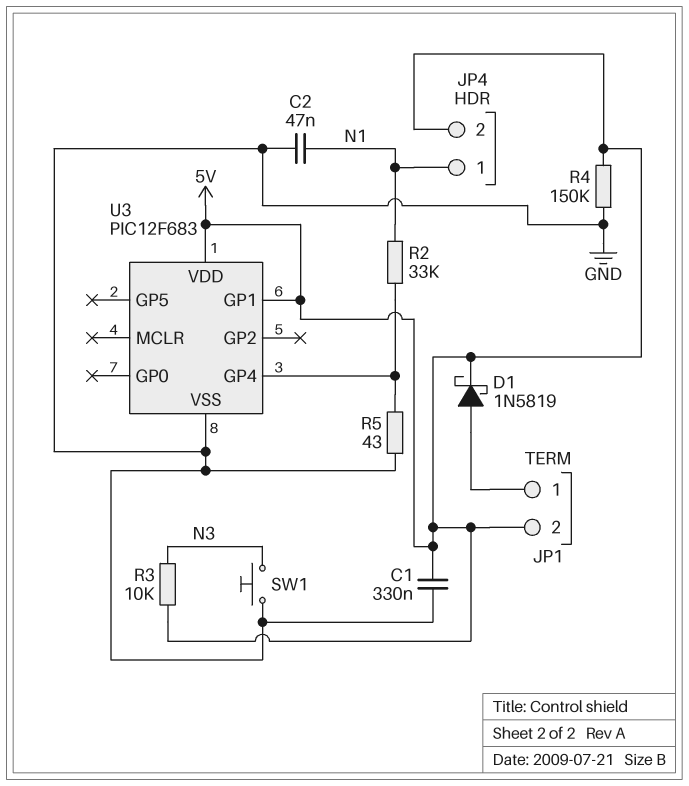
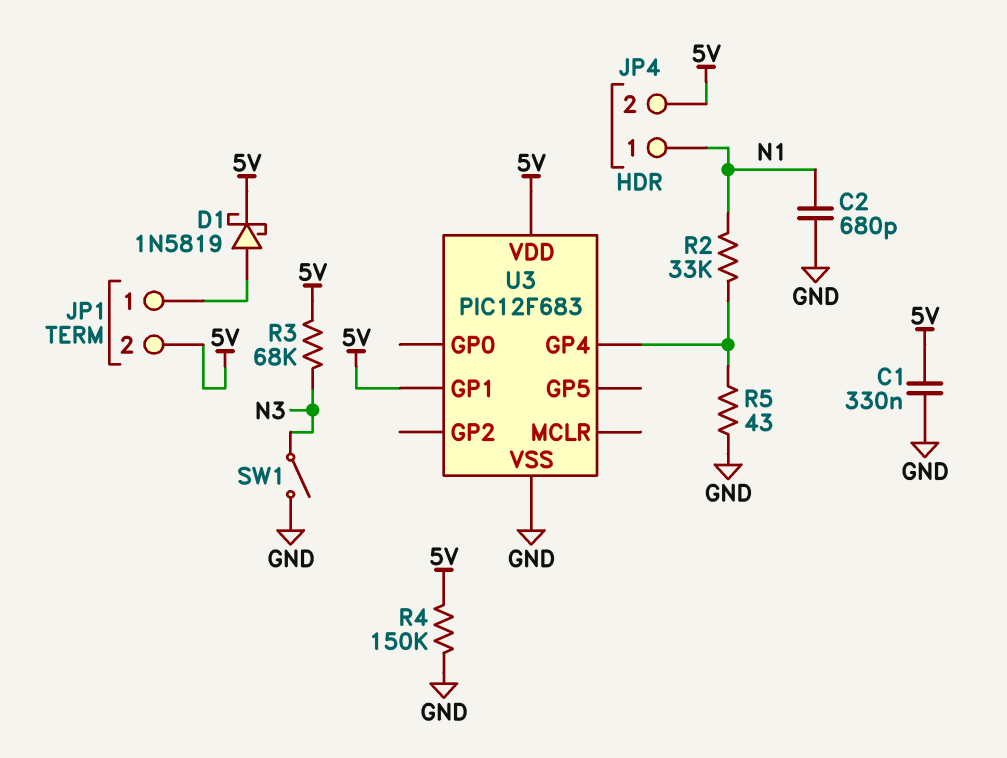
C2: 47nF (GND, N1) -> 680pF (GND, N1)
R3: 10k (5V, N3) -> 68k (5V, N3)
SW1: button (GND, N3) -> switch (GND, N3)

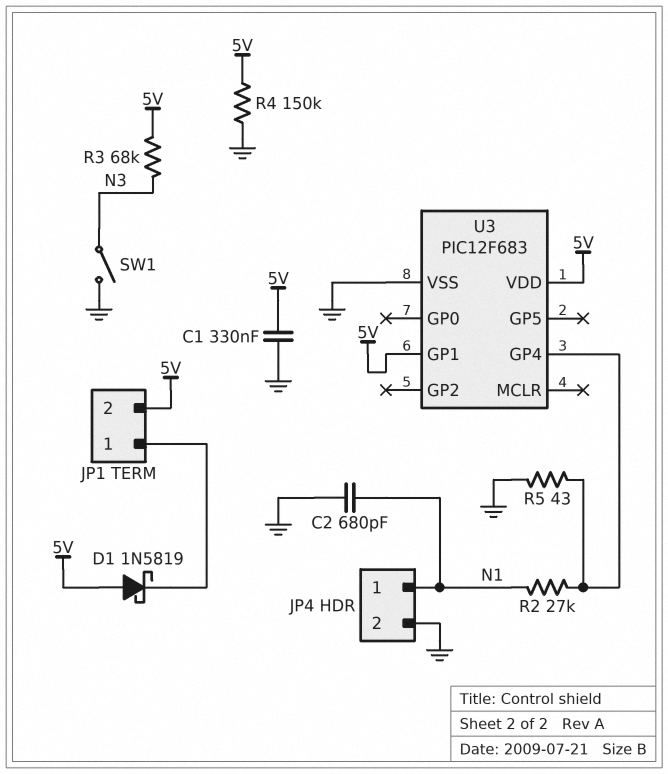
D1: schottky 1N5819 (A JP1/1, K 5V) -> schottky 1N5819 (A 5V, K JP1/1)
JP4 pin 2: 5V -> GND
R2: 33k (N1, U3/GP4) -> 27k (N1, U3/GP4)

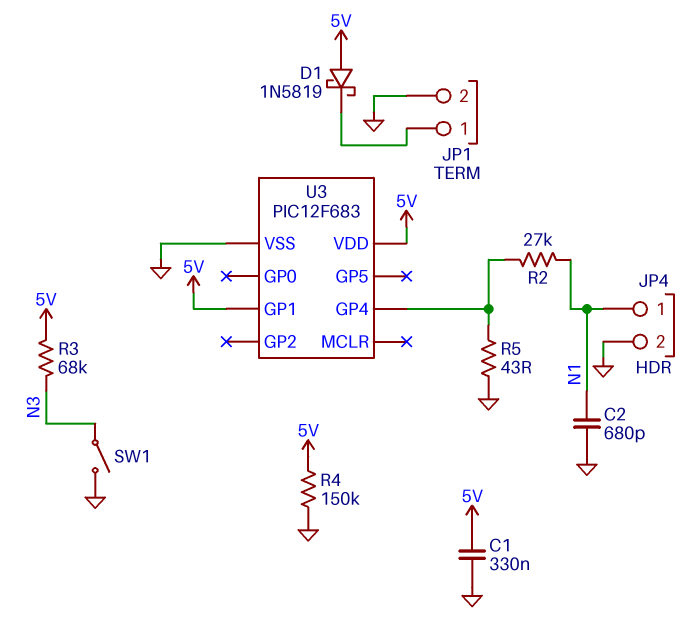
JP1 pin 2: 5V -> GND

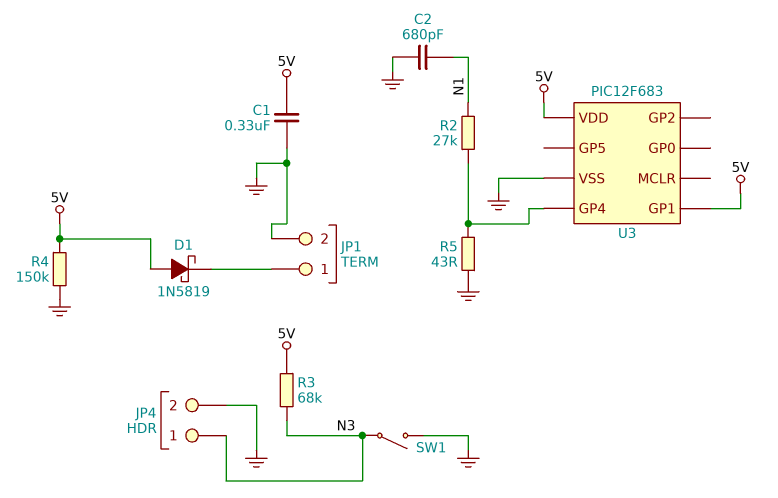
JP4 pin 1: N1 -> N3

